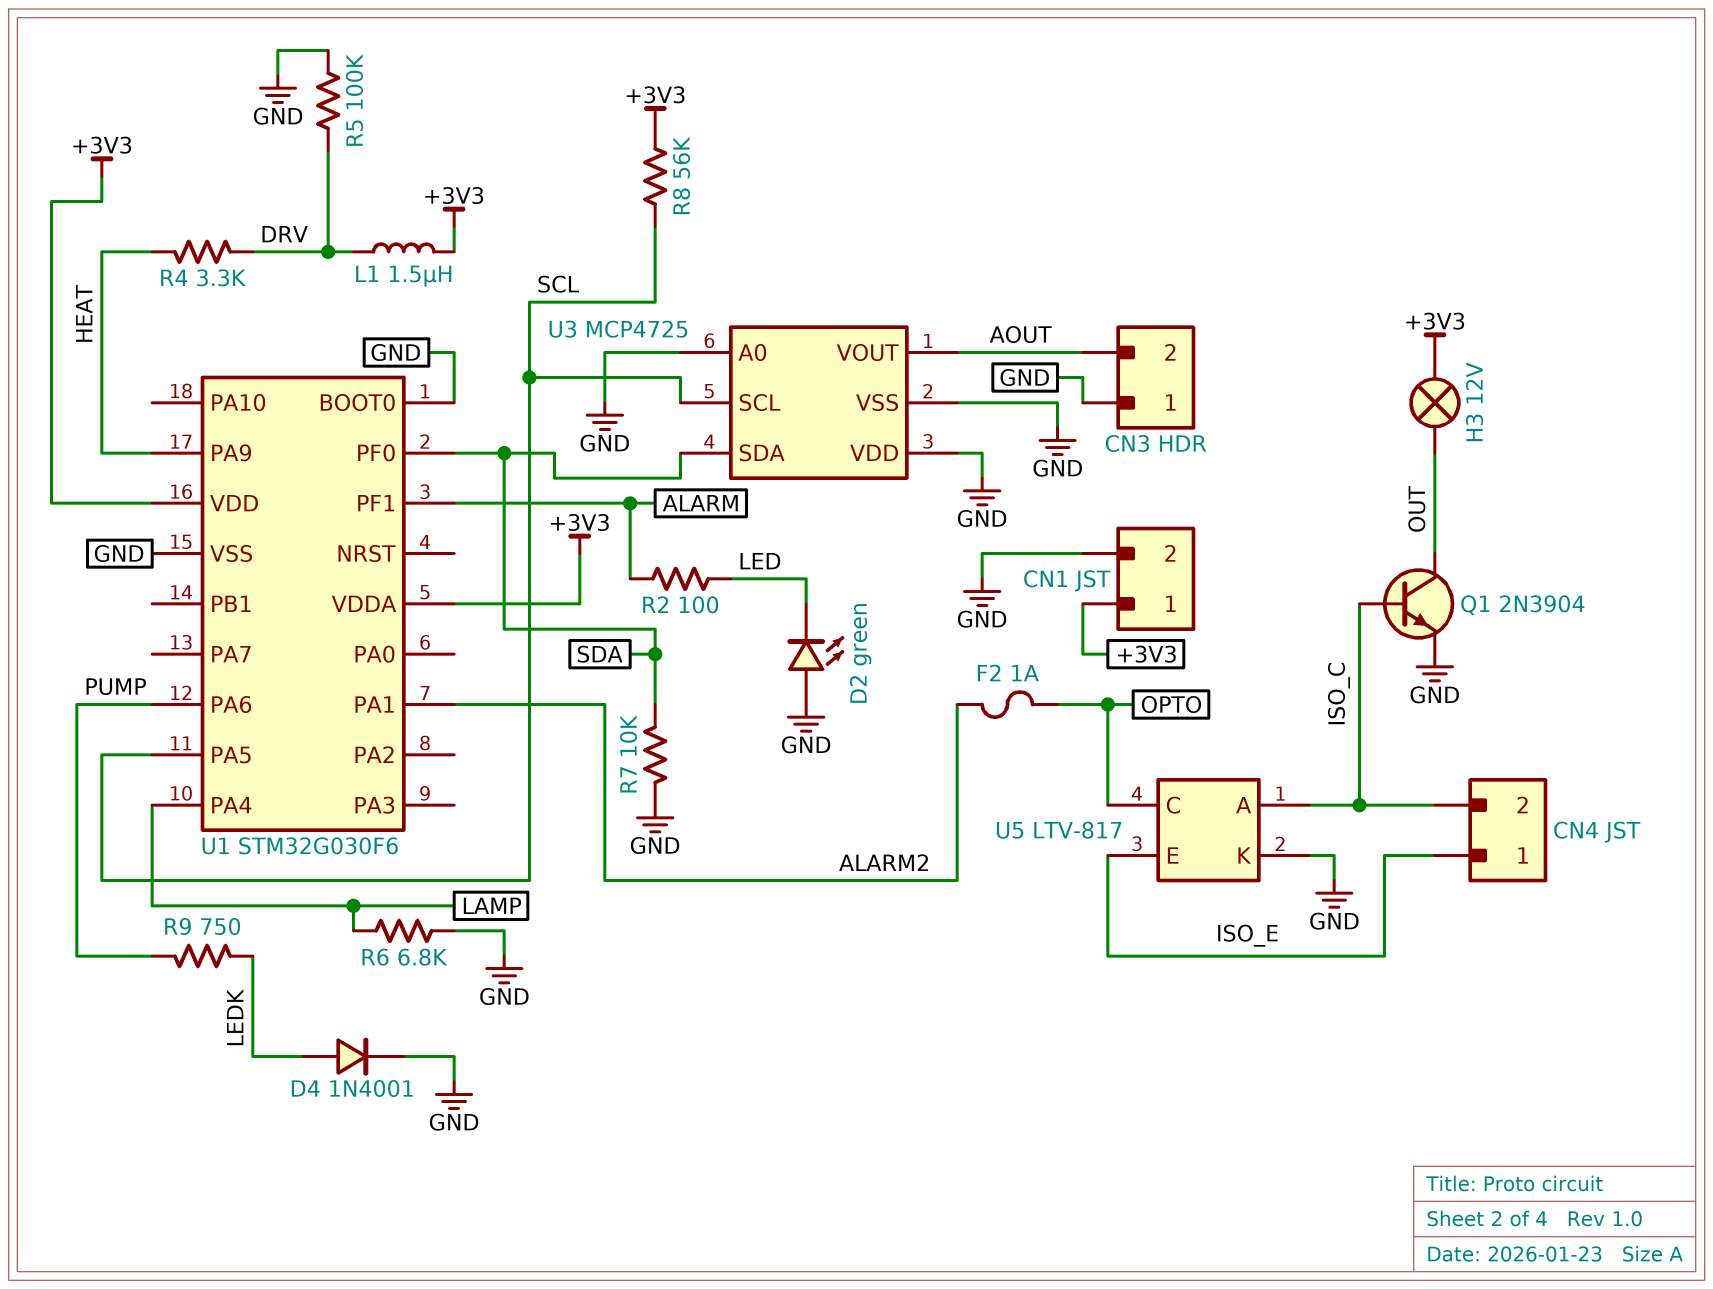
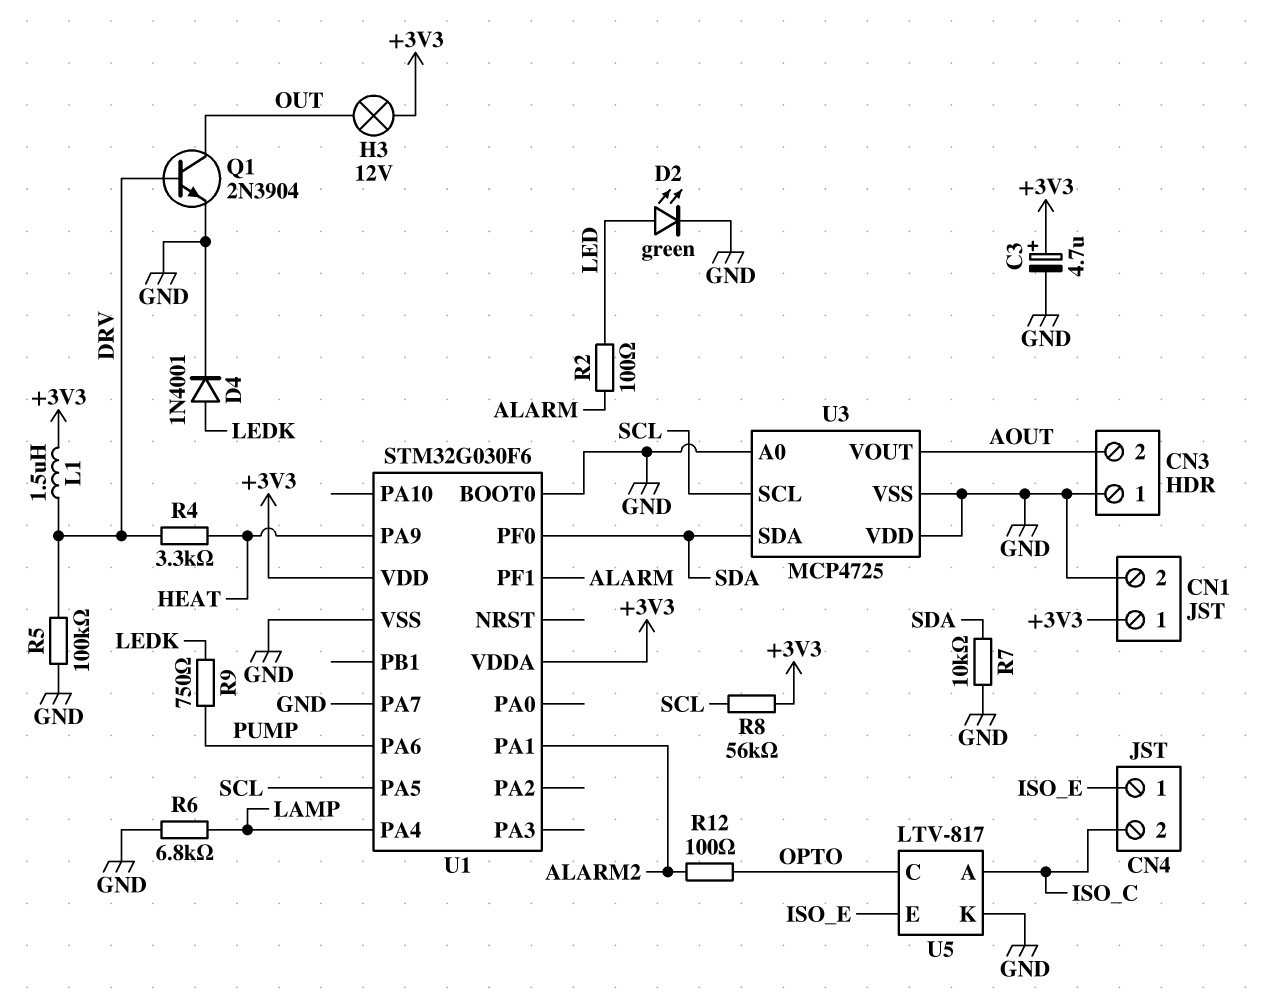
C3: none -> 4.7uF (plus +3V3, minus GND)
D2: LED green (A GND, K LED) -> LED green (A LED, K GND)
F2: 1A (ALARM2, OPTO) -> none
Q1: NPN 2N3904 (B ISO_C, C OUT, E GND) -> NPN 2N3904 (B DRV, C OUT, E GND)
R12: none -> 100 (ALARM2, OPTO)
U1 pin PA7: none -> GND

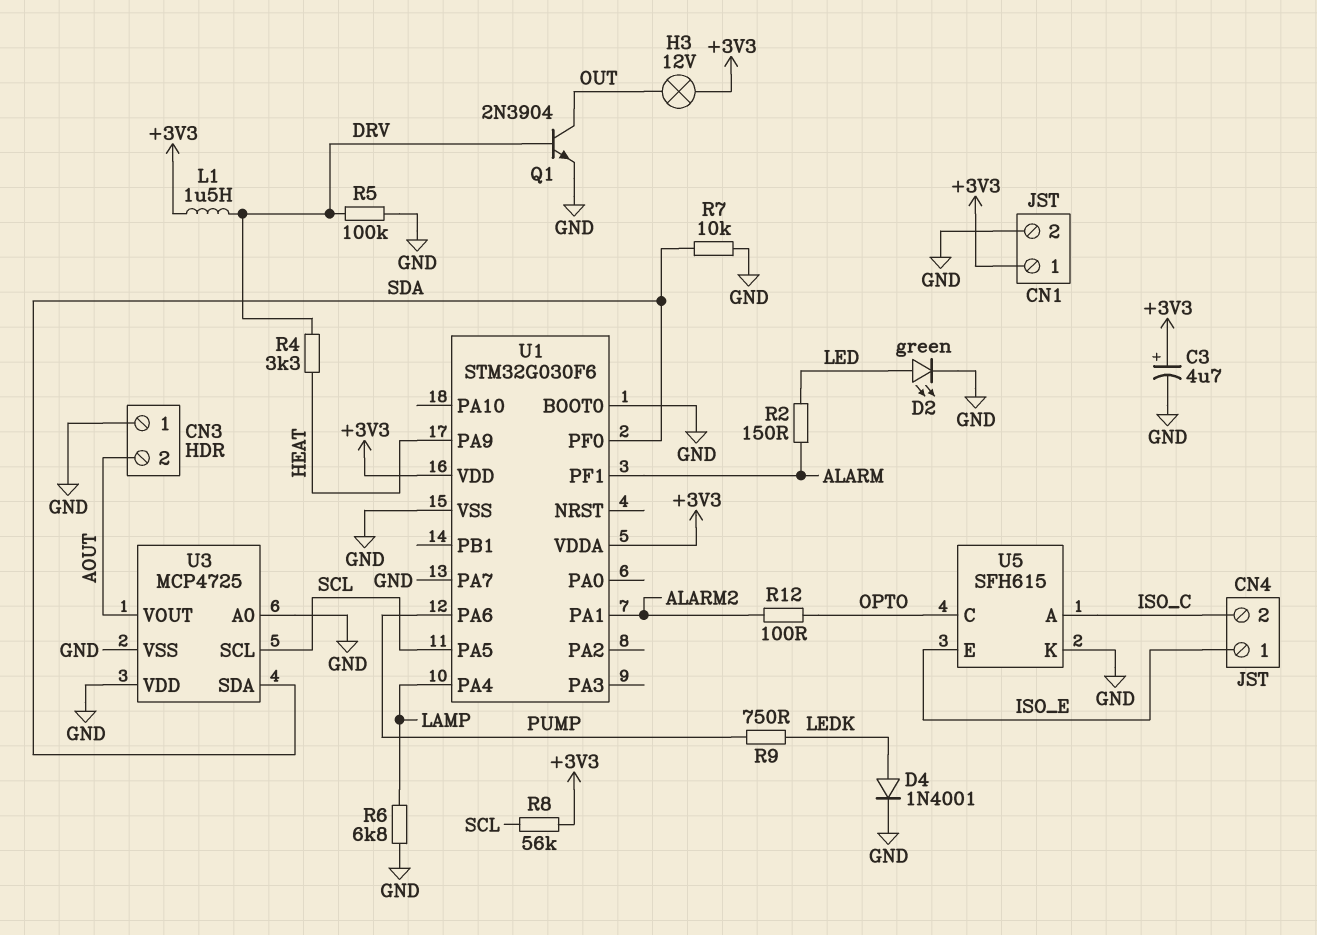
R2: 100 (ALARM, LED) -> 150 (ALARM, LED)
U5: LTV-817 -> SFH615

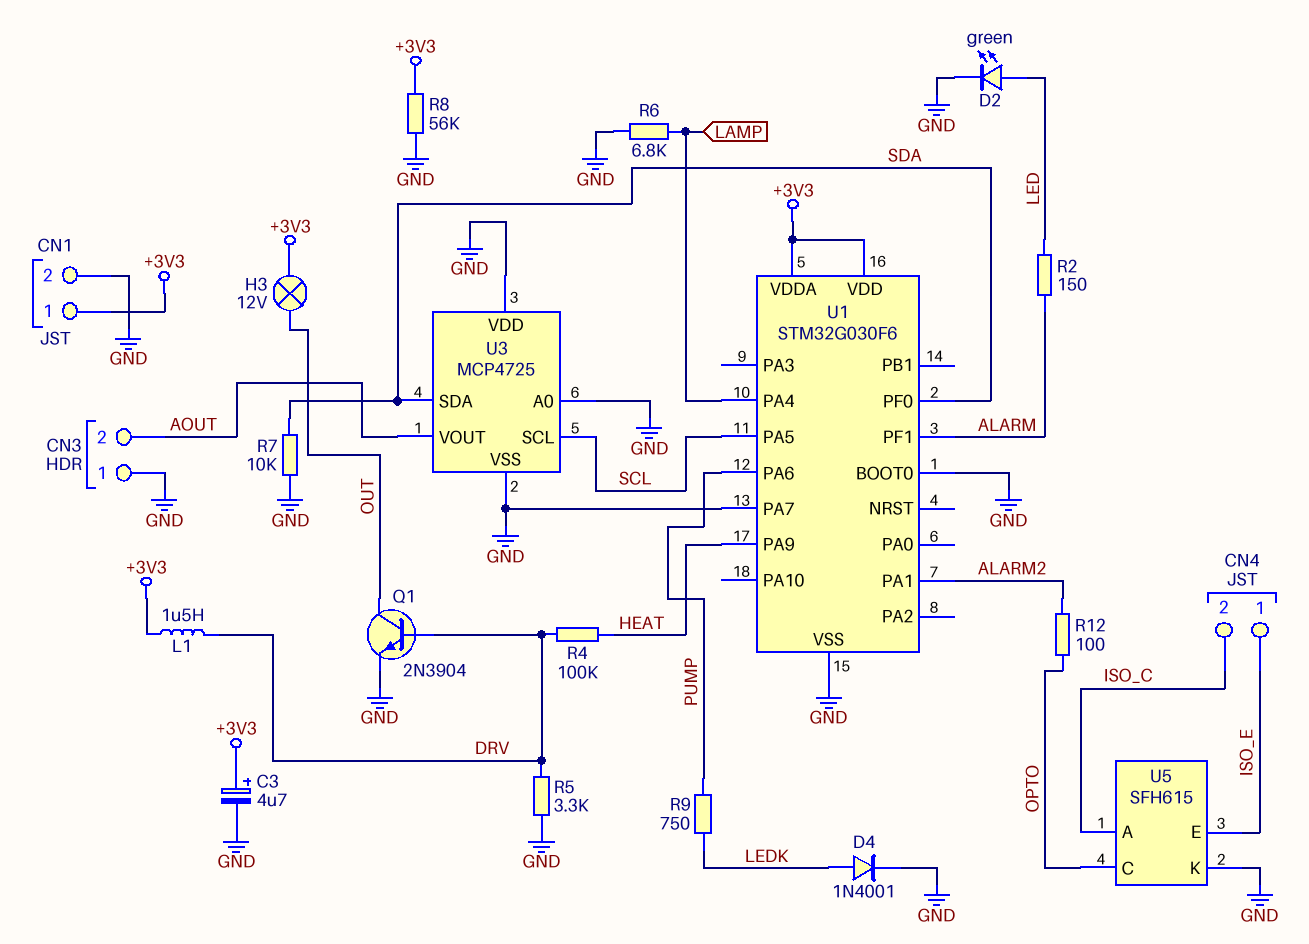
R4: 3.3k (DRV, HEAT) -> 100k (DRV, HEAT)
R5: 100k (DRV, GND) -> 3.3k (DRV, GND)
R8: 56k (+3V3, SCL) -> 56k (+3V3, GND)

